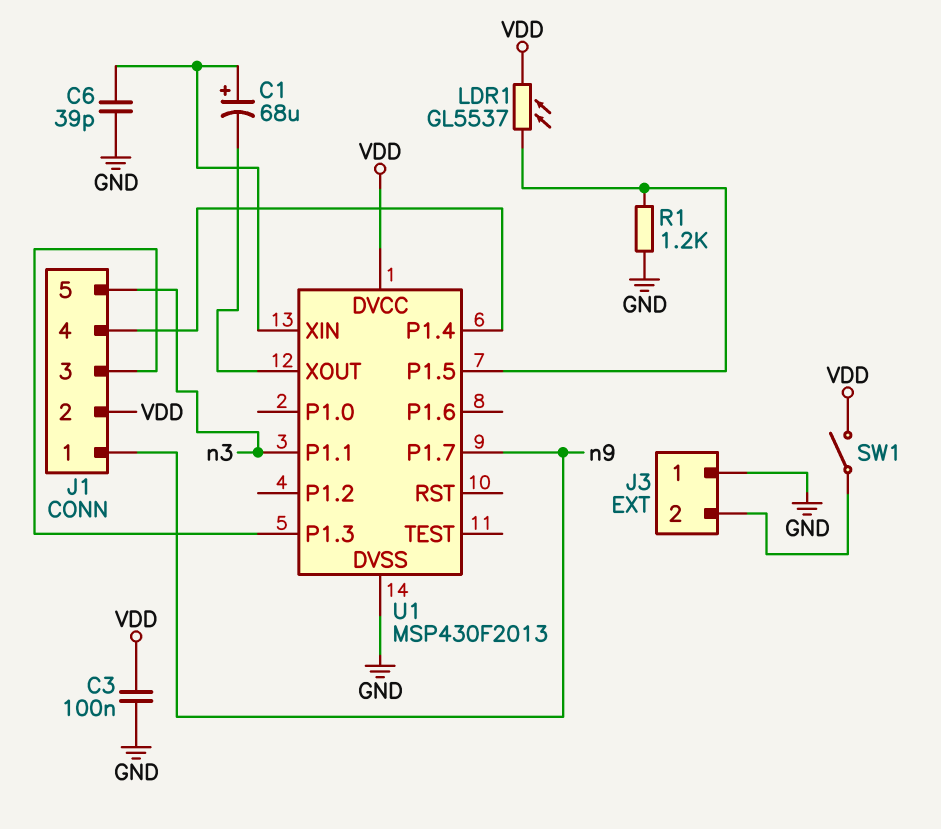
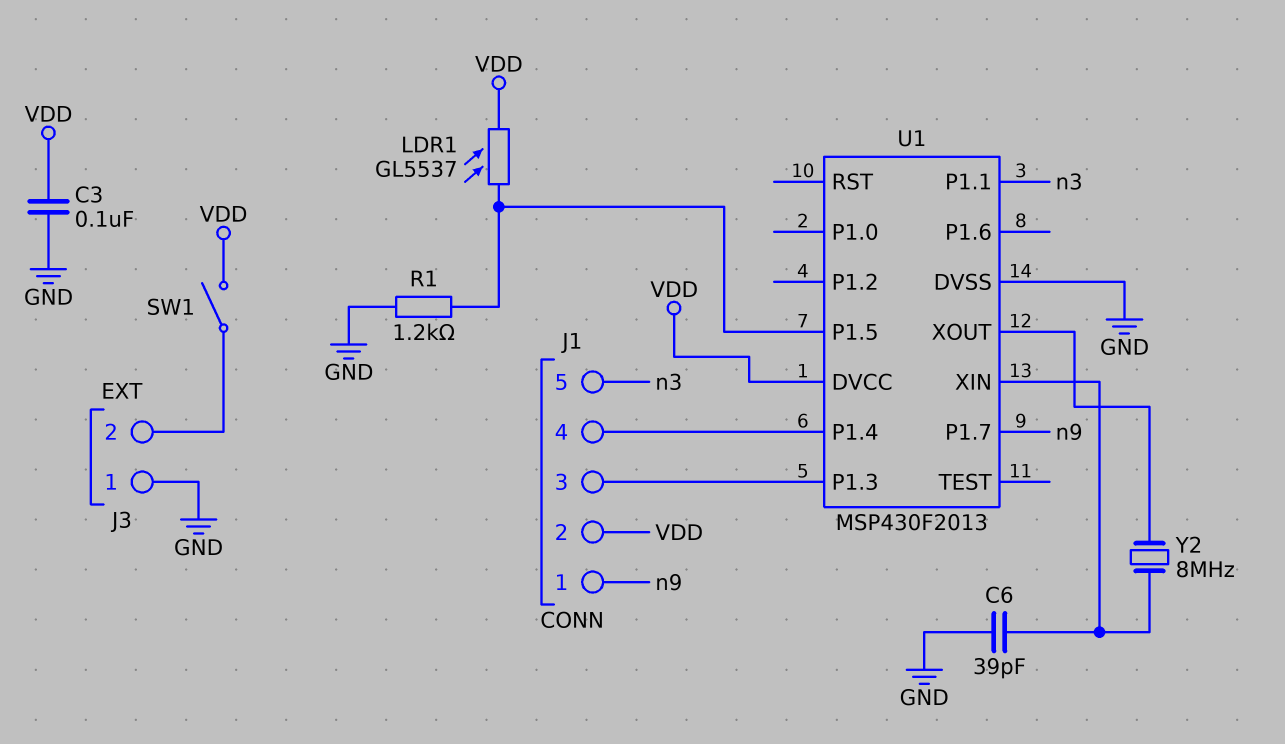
C1: 68uF (plus U1/XIN, minus U1/XOUT) -> none
Y2: none -> 8MHz (U1/XIN, U1/XOUT)

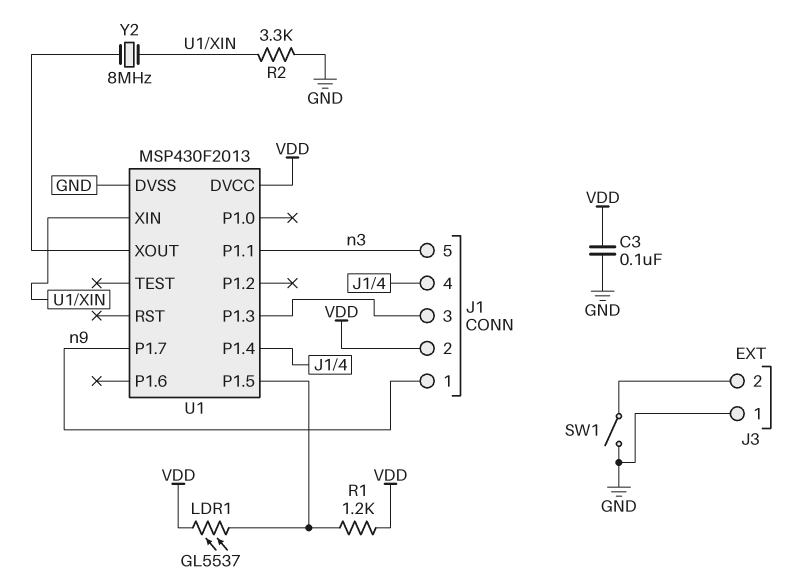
C6: 39pF (GND, U1/XIN) -> none
R1: 1.2k (GND, U1/P1.5) -> 1.2k (U1/P1.5, VDD)
R2: none -> 3.3k (GND, U1/XIN)
SW1: switch (J3/2, VDD) -> switch (GND, J3/2)

